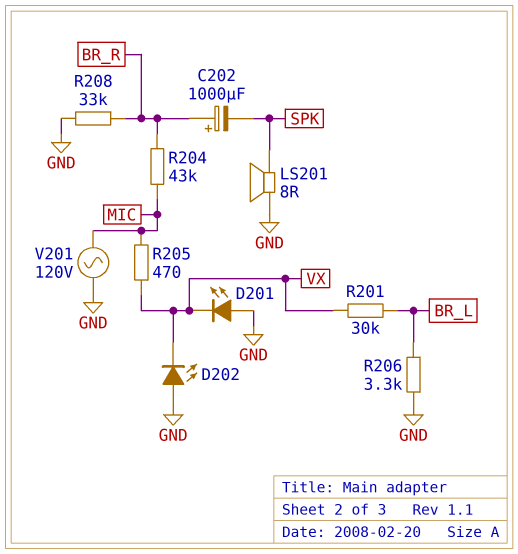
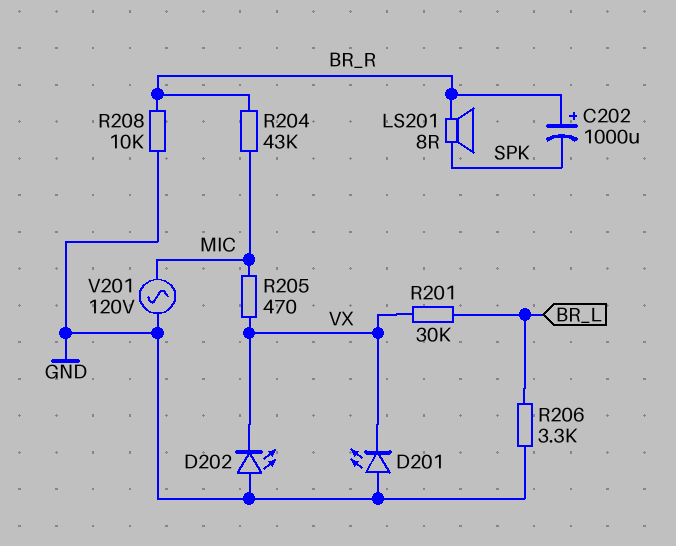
LS201: speaker 8R (GND, SPK) -> speaker 8R (BR_R, SPK)
R208: 33k (BR_R, GND) -> 10k (BR_R, GND)

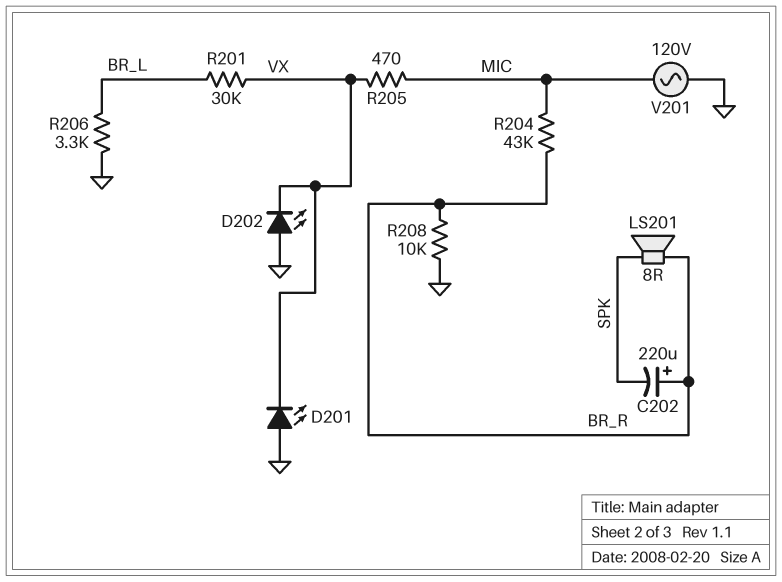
C202: 1000uF (plus BR_R, minus SPK) -> 220uF (plus BR_R, minus SPK)

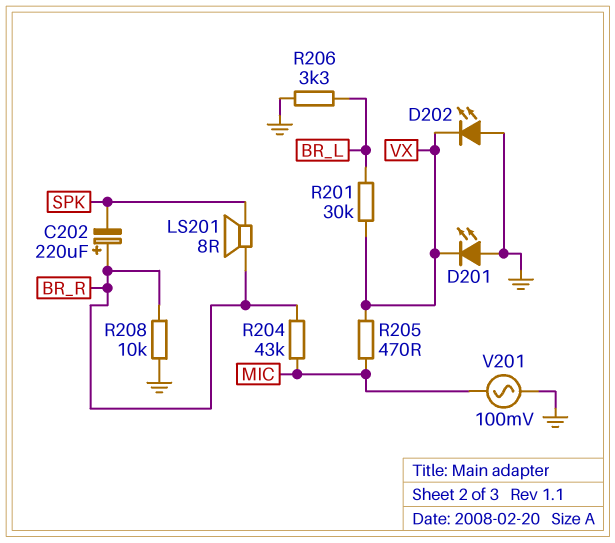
V201: AC 120V (GND, MIC) -> AC 100mV (GND, MIC)

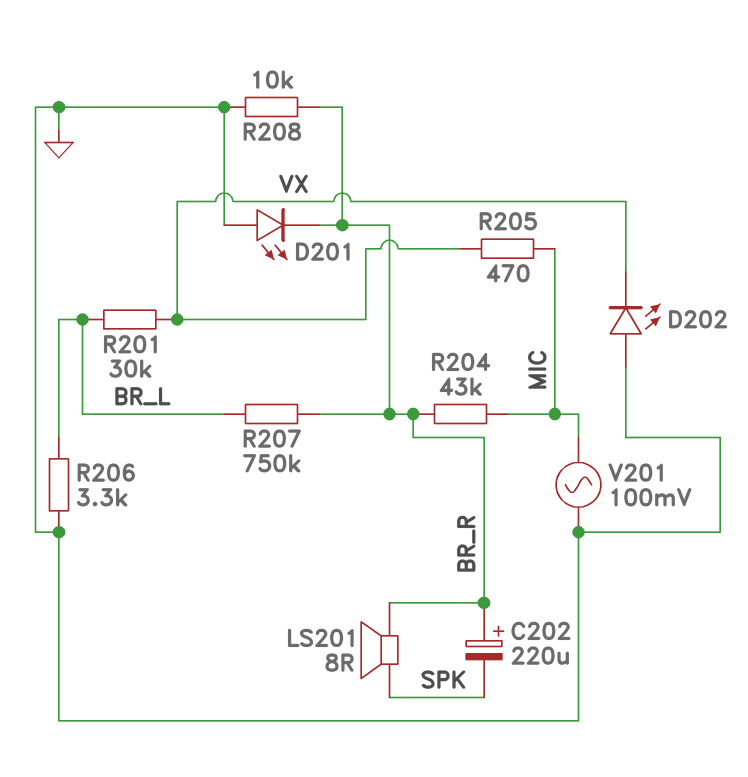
D201: LED (A GND, K VX) -> LED (A GND, K BR_R)
R207: none -> 750k (BR_L, BR_R)

